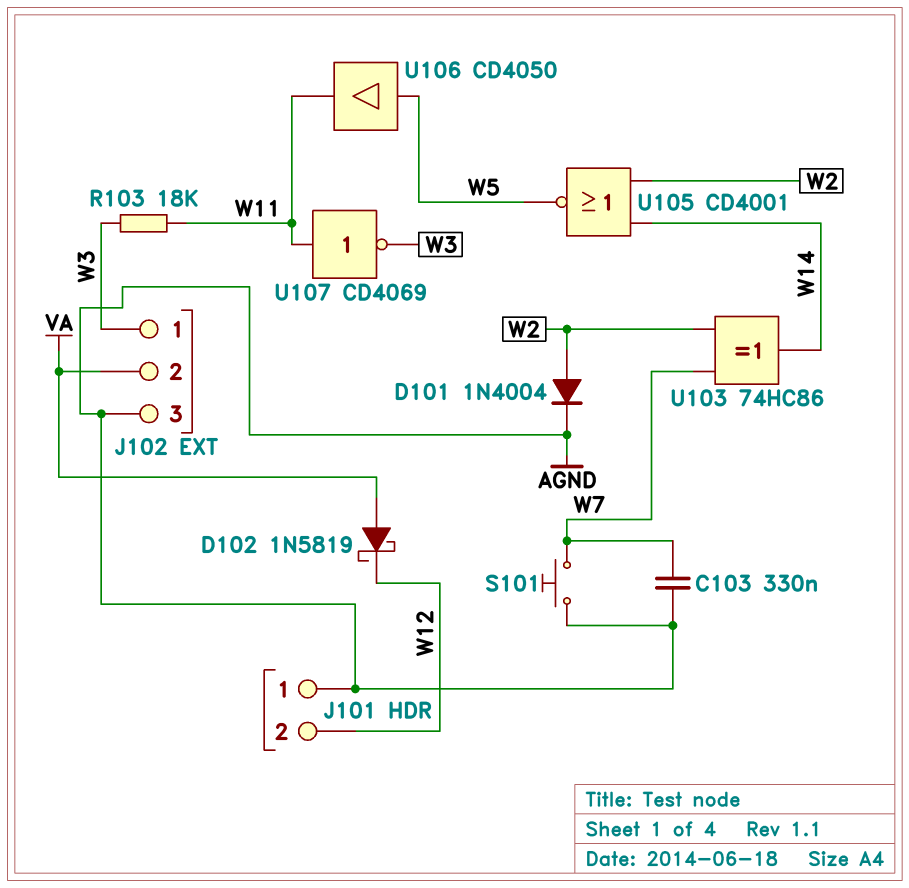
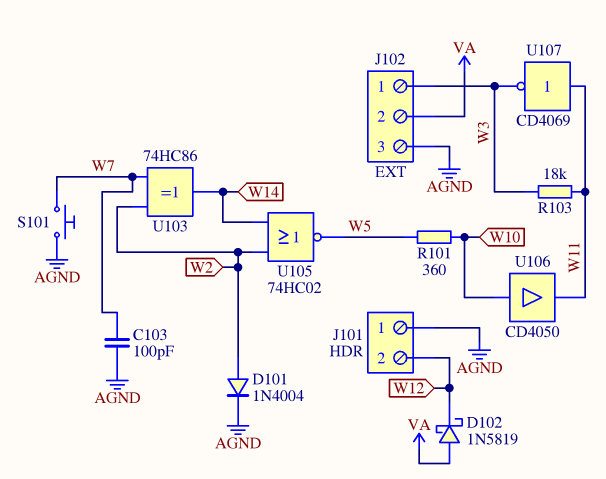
C103: 330nF (AGND, W7) -> 100pF (AGND, W7)
R101: none -> 360 (W5, W10)
U105: NOR CD4001 (in W2, in W14, out W5) -> NOR 74HC02 (in W2, in W14, out W5)
U106: buffer CD4050 (in W5, out W11) -> buffer CD4050 (in W10, out W11)

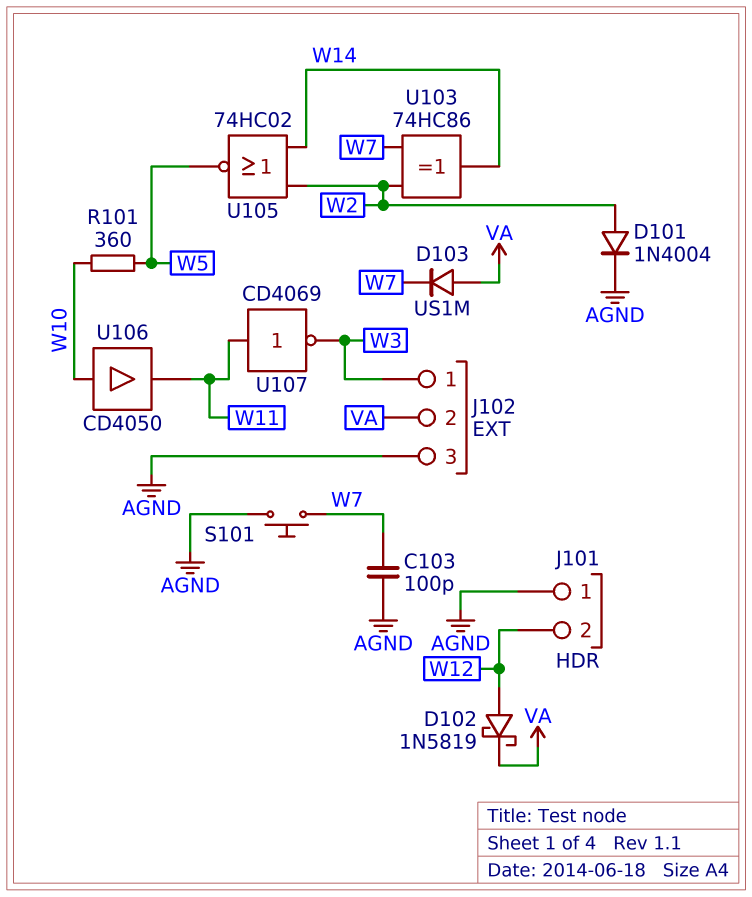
D102: schottky 1N5819 (A VA, K W12) -> schottky 1N5819 (A W12, K VA)
D103: none -> diode US1M (A VA, K W7)
R103: 18k (W3, W11) -> none

